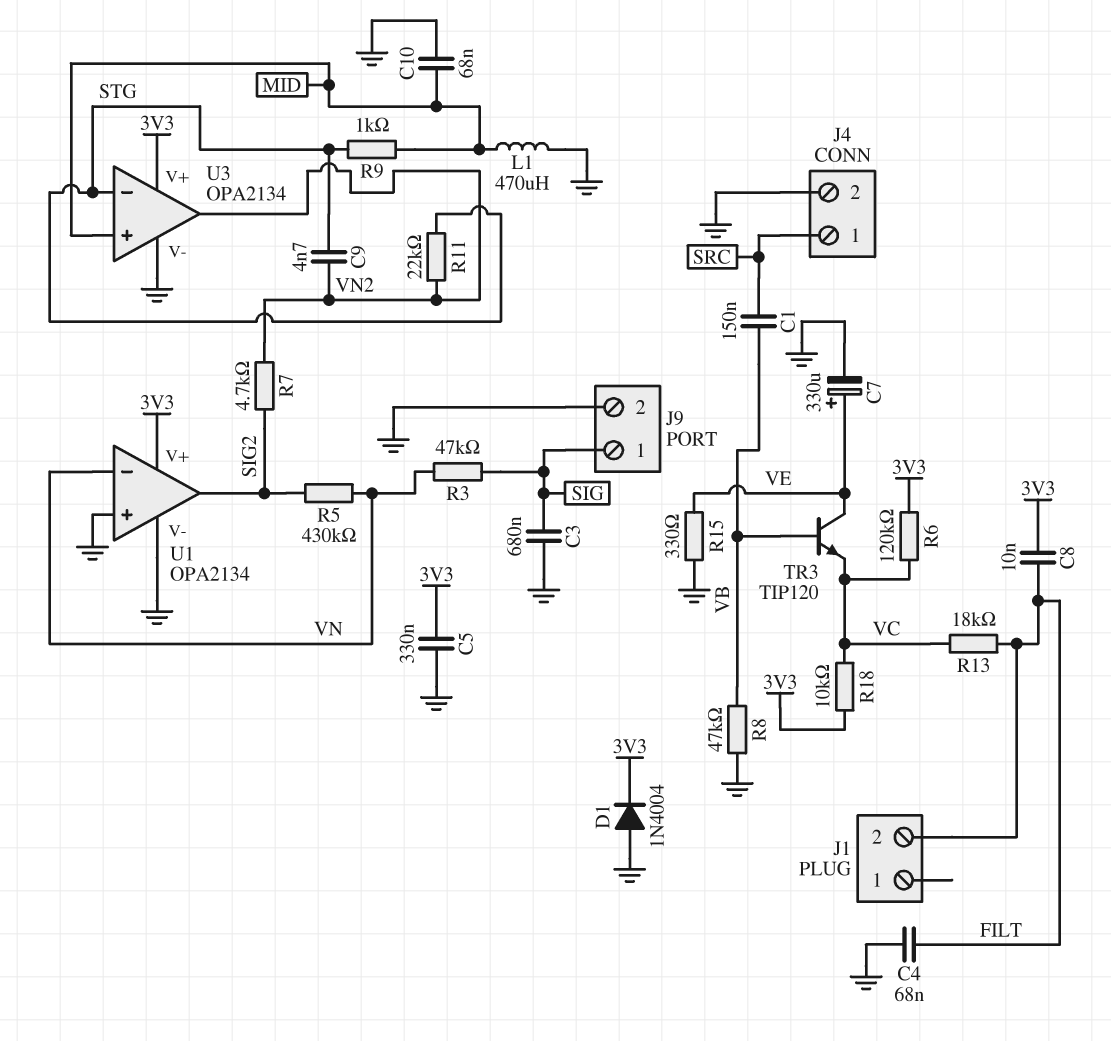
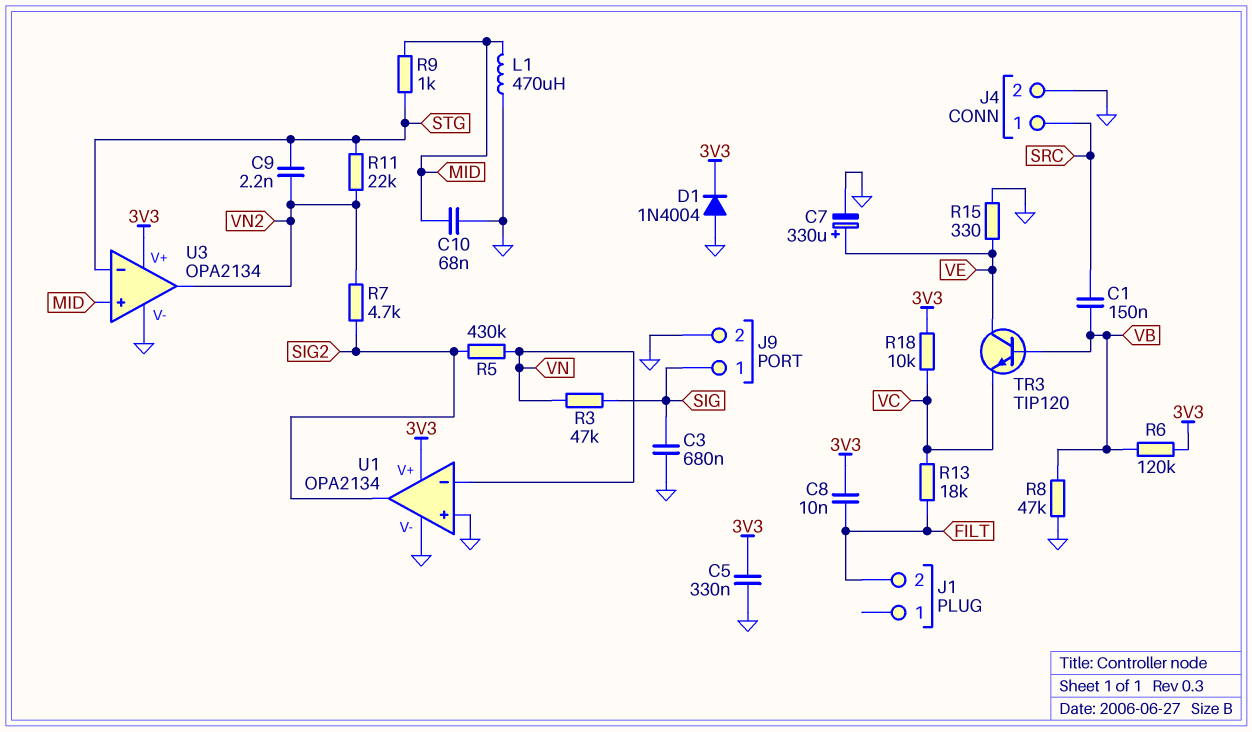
C4: 68nF (FILT, GND) -> none
C9: 4.7nF (STG, VN2) -> 2.2nF (STG, VN2)
R6: 120k (3V3, VC) -> 120k (3V3, VB)

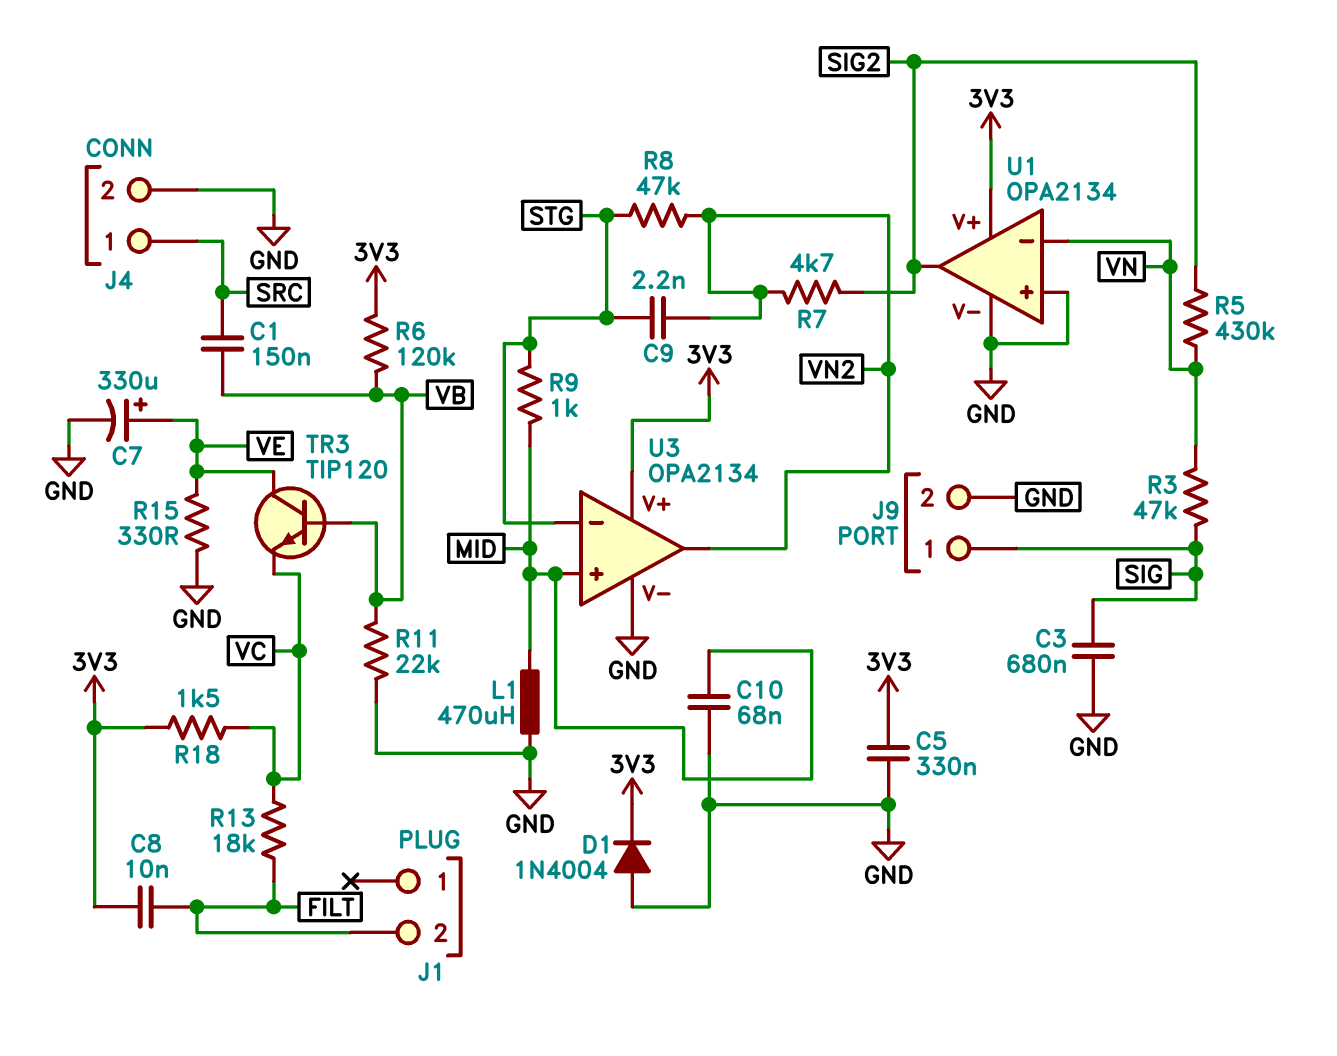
R8: 47k (GND, VB) -> 47k (STG, VN2)
R11: 22k (STG, VN2) -> 22k (GND, VB)
R18: 10k (3V3, VC) -> 1.5k (3V3, VC)

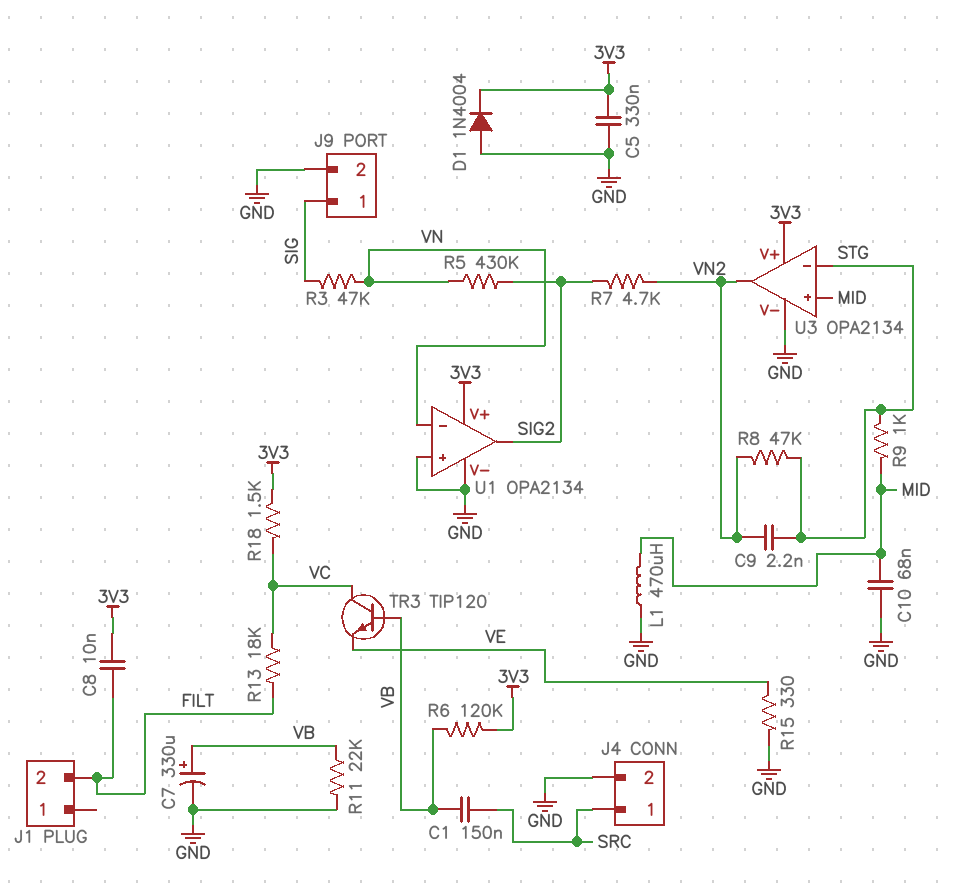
C3: 680nF (GND, SIG) -> none
C7: 330uF (plus VE, minus GND) -> 330uF (plus VB, minus GND)
TR3: NPN TIP120 (B VB, C VE, E VC) -> NPN TIP120 (B VB, C VC, E VE)

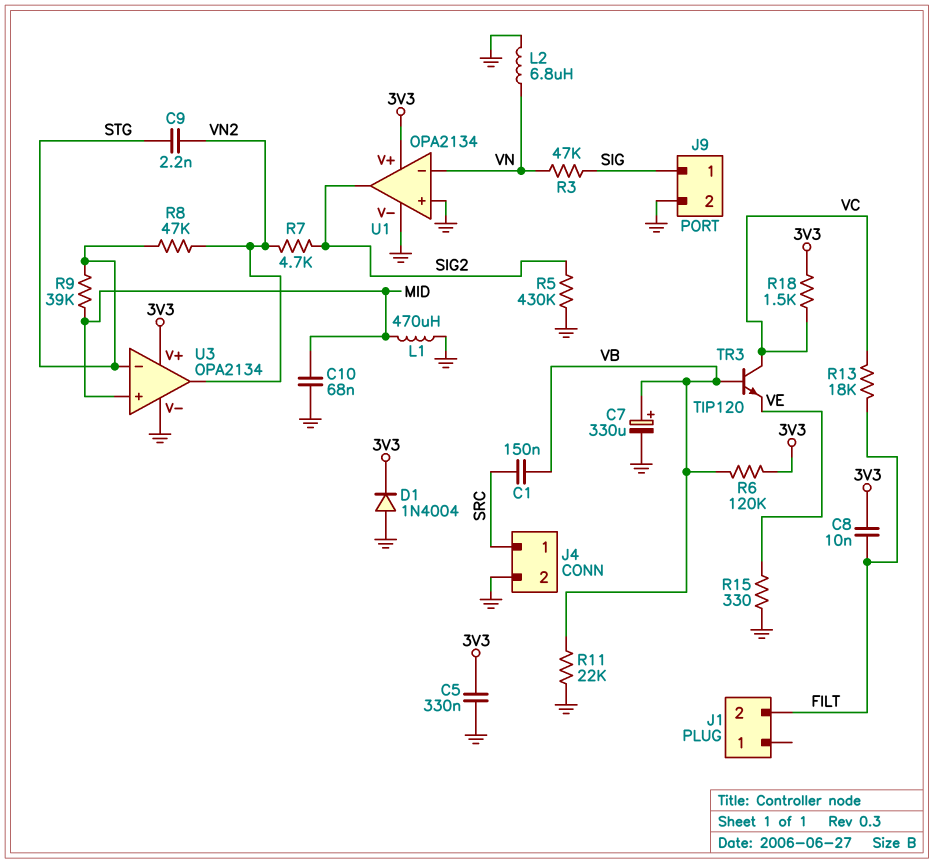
L2: none -> 6.8uH (GND, VN)
R5: 430k (SIG2, VN) -> 430k (GND, SIG2)
R9: 1k (MID, STG) -> 39k (MID, STG)

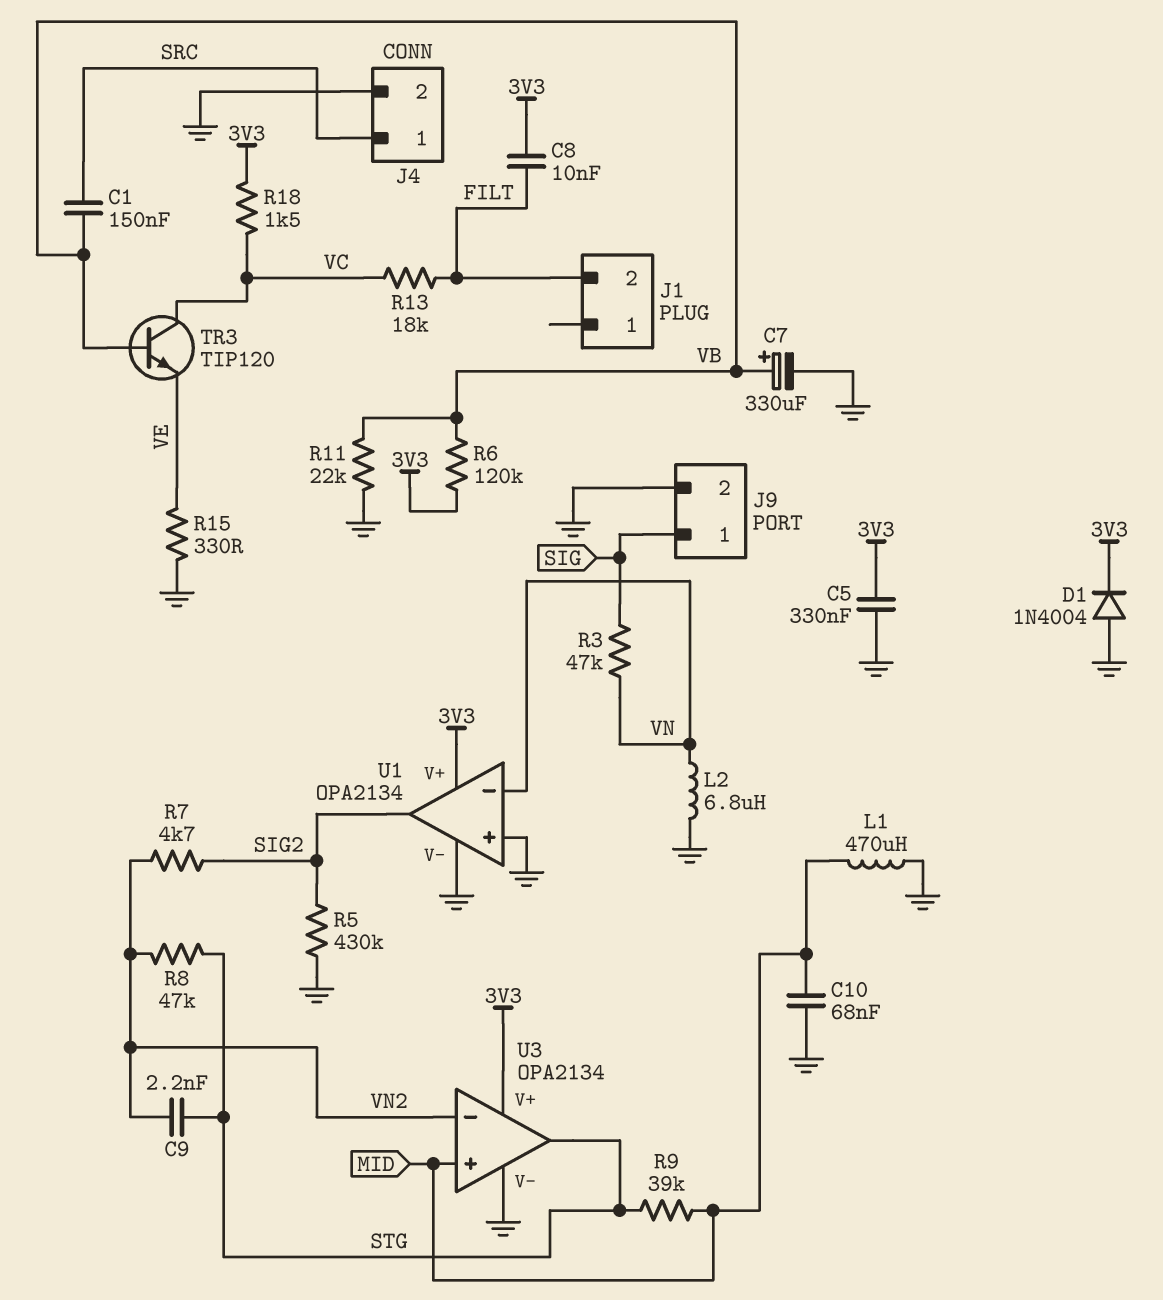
U3 pin in-: STG -> VN2
U3 pin out: VN2 -> STG

